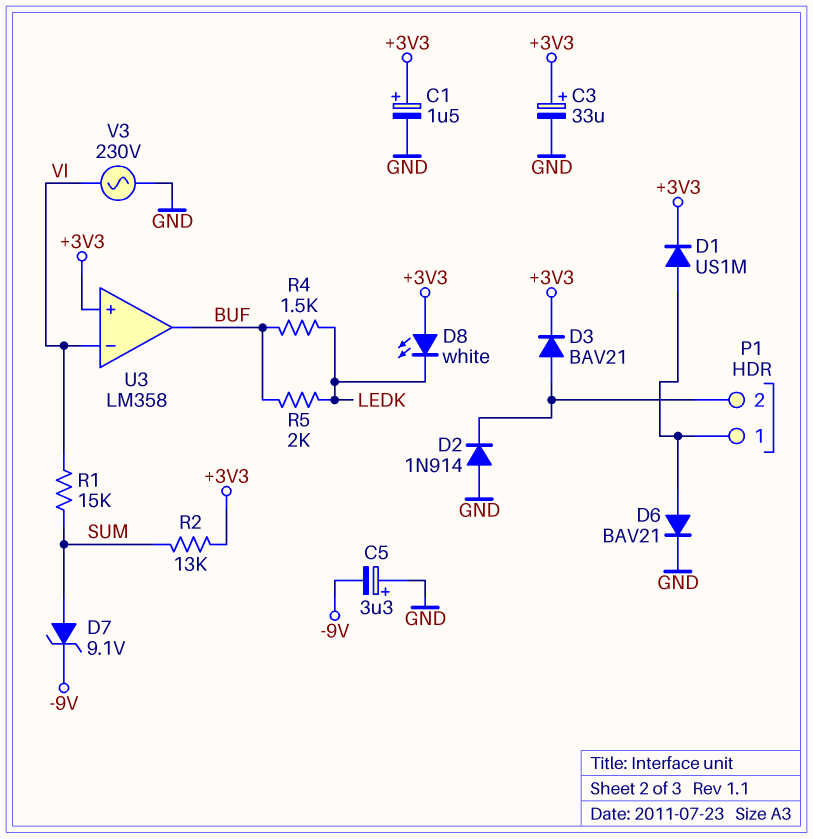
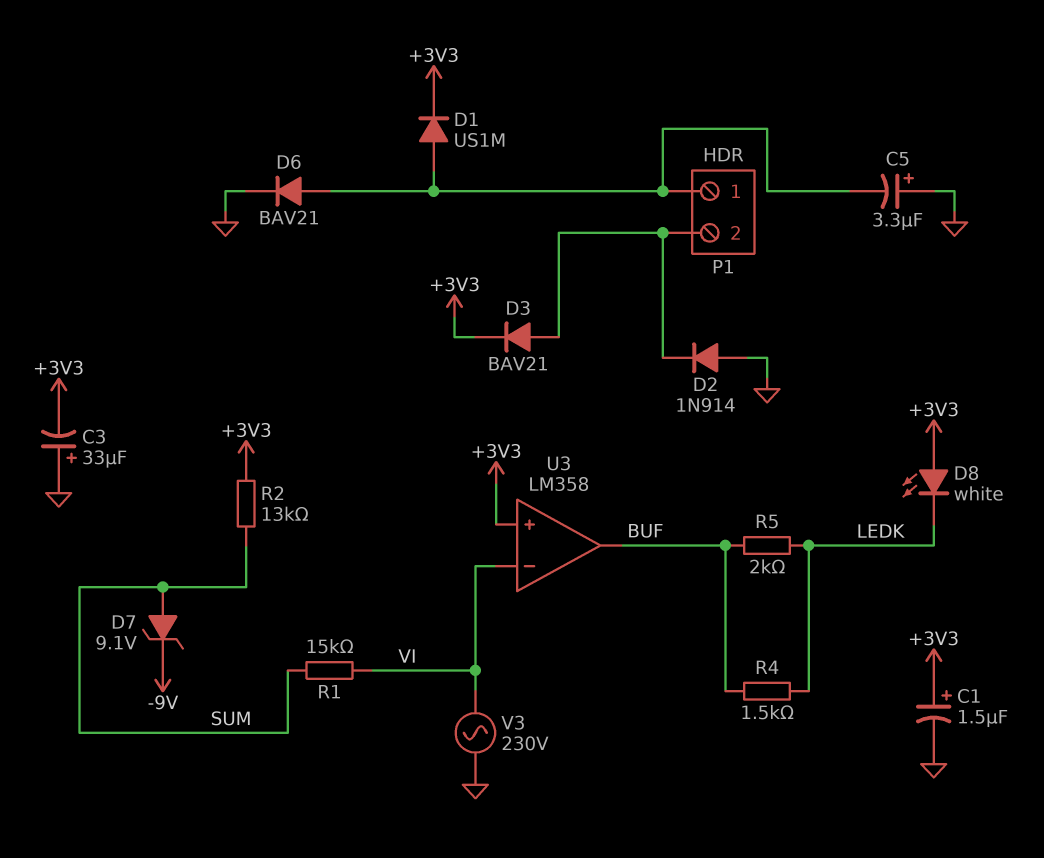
C3: 33uF (plus +3V3, minus GND) -> 33uF (plus GND, minus +3V3)
C5: 3.3uF (plus GND, minus -9V) -> 3.3uF (plus GND, minus P1/1)

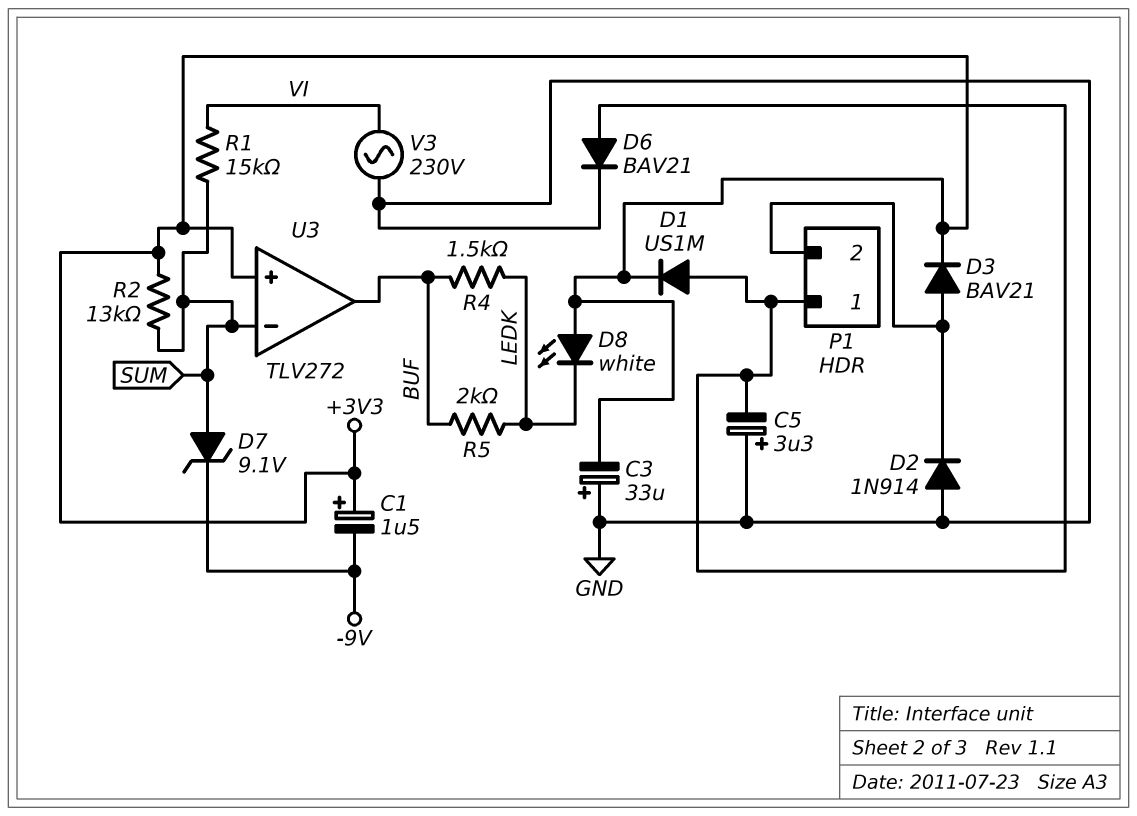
C1: 1.5uF (plus +3V3, minus GND) -> 1.5uF (plus +3V3, minus -9V)
U3: LM358 -> TLV272
U3 pin in-: VI -> SUM

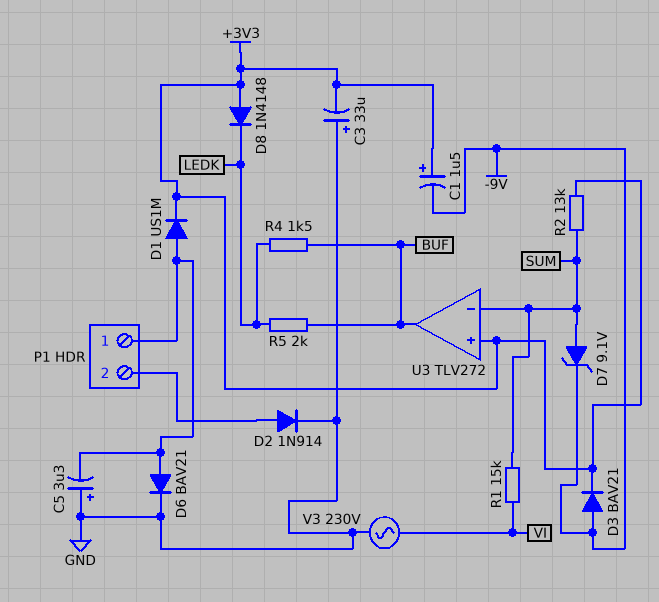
D2: diode 1N914 (A GND, K P1/2) -> diode 1N914 (A P1/2, K GND)
D3: diode BAV21 (A P1/2, K +3V3) -> diode BAV21 (A -9V, K +3V3)
D8: LED white (A +3V3, K LEDK) -> diode 1N4148 (A +3V3, K LEDK)

